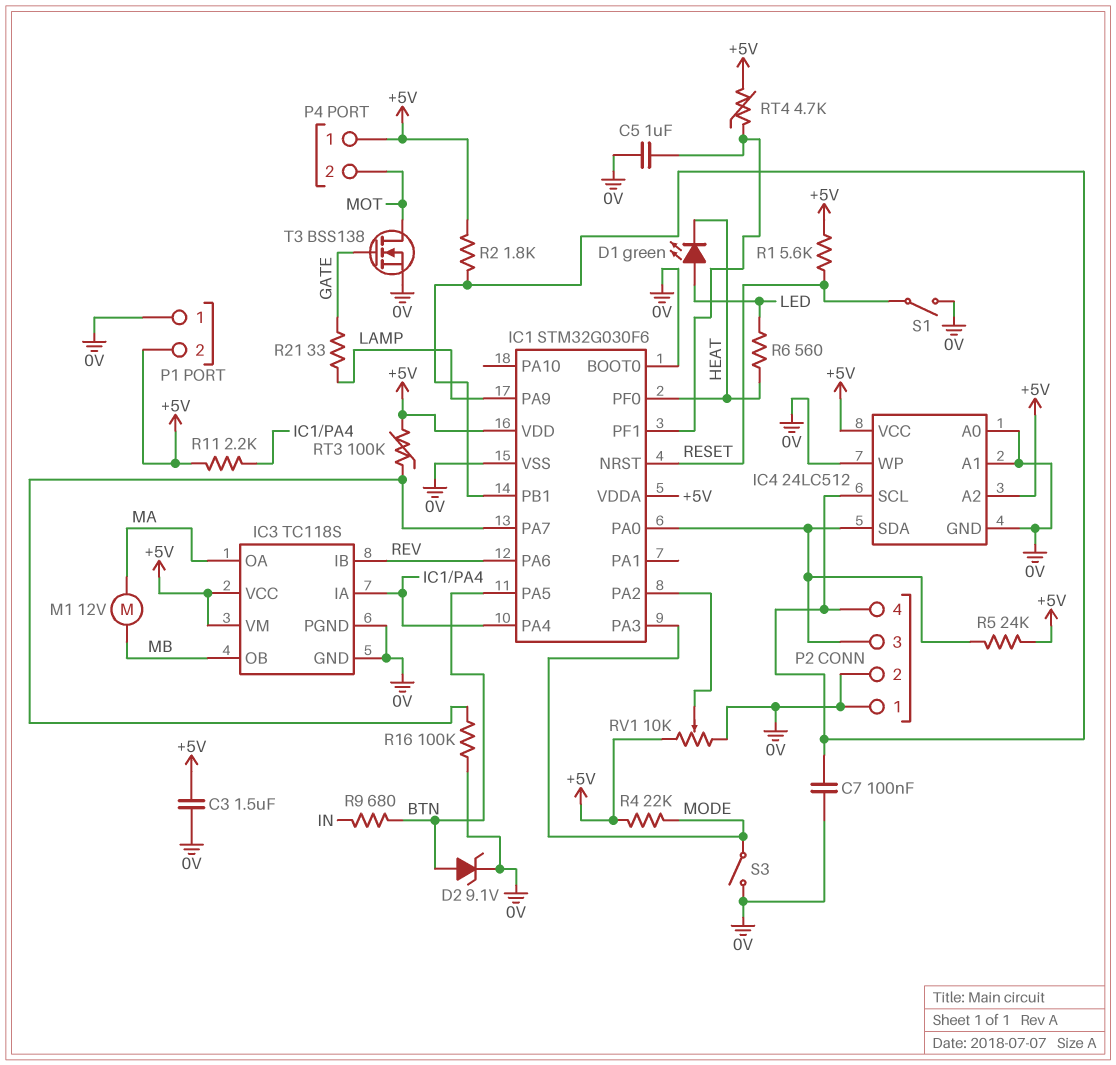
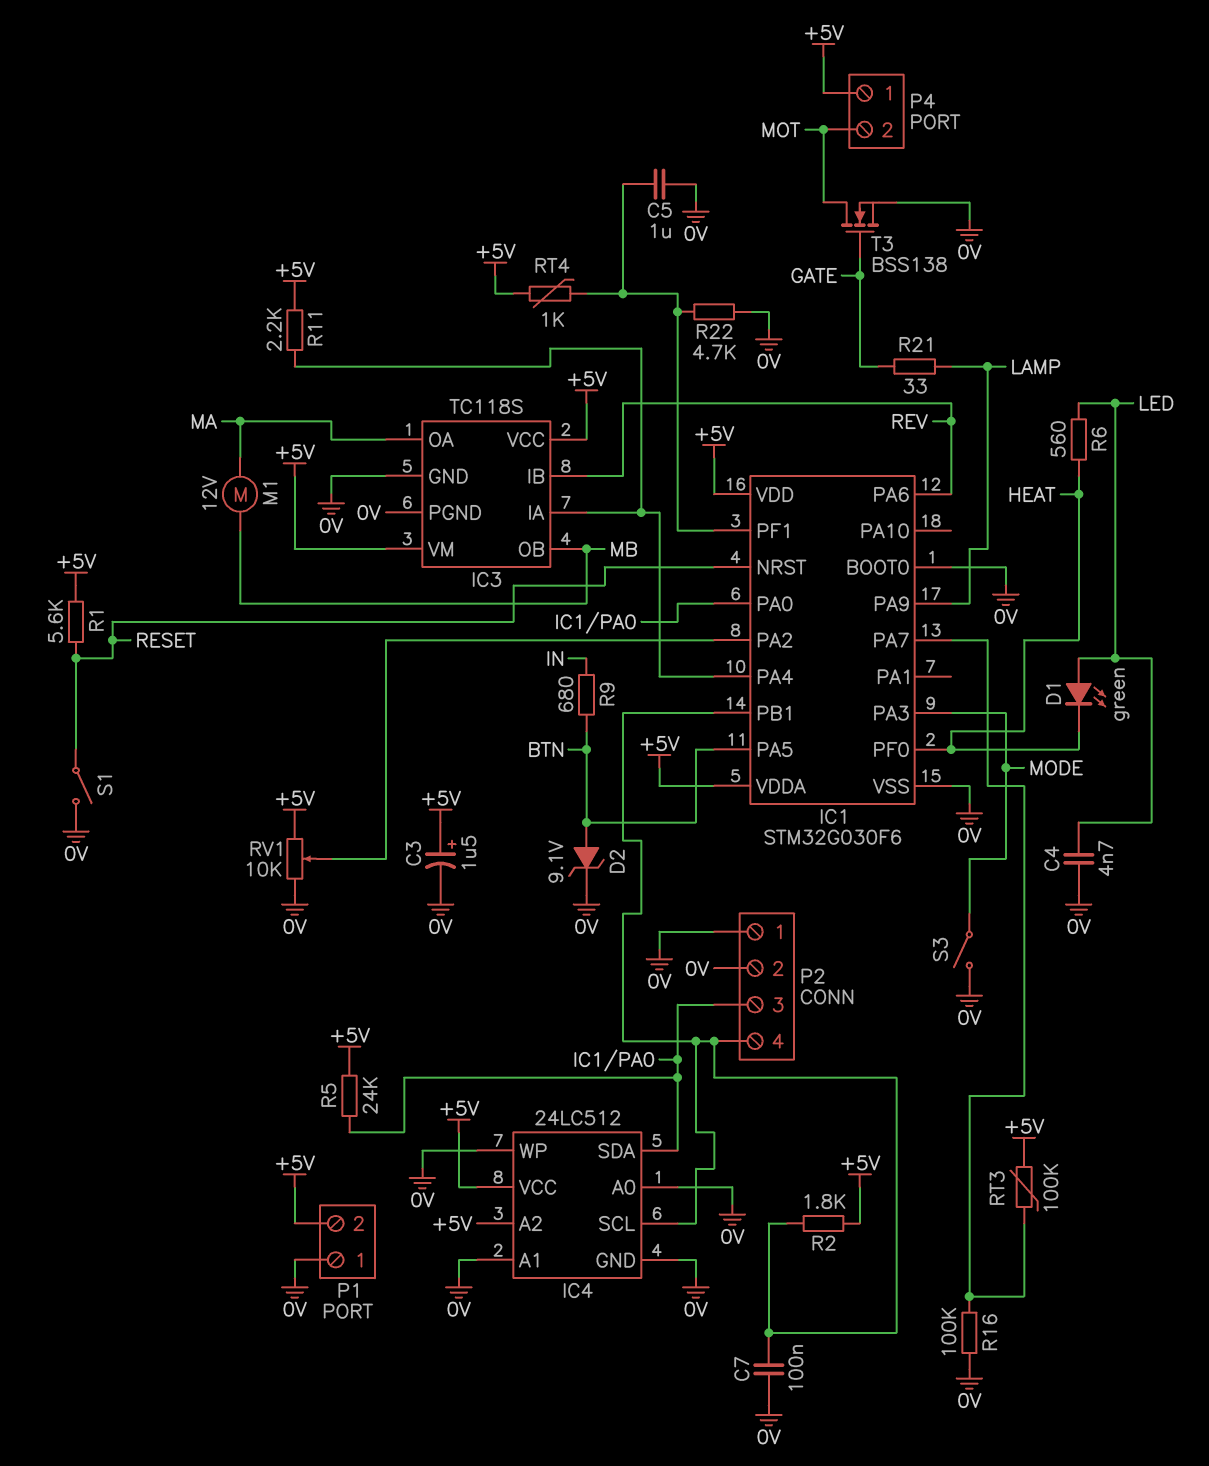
C3: 1.5uF (+5V, 0V) -> 1.5uF (plus +5V, minus 0V)
C4: none -> 4.7nF (0V, LED)
R4: 22k (+5V, MODE) -> none
R22: none -> 4.7k (0V, IC1/PF1)
RT4: 4.7k (+5V, IC1/PF1) -> 1k (+5V, IC1/PF1)

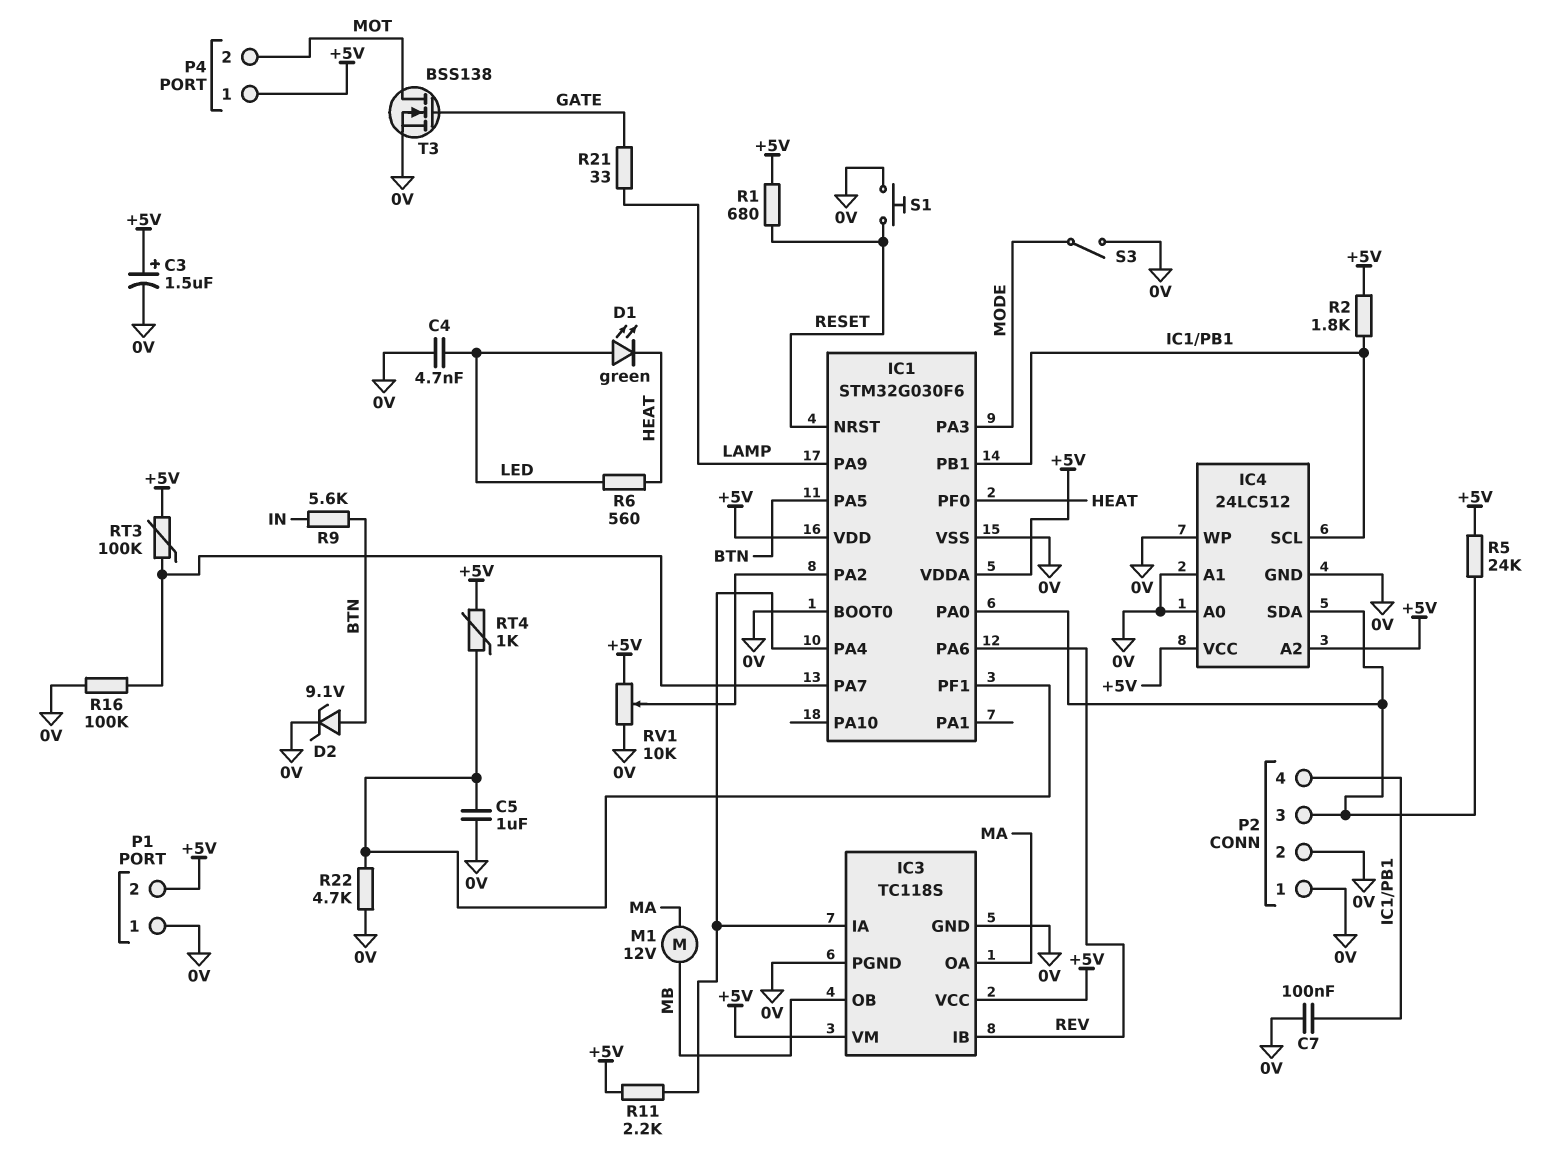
R1: 5.6k (+5V, RESET) -> 680 (+5V, RESET)
R9: 680 (BTN, IN) -> 5.6k (BTN, IN)
S1: switch (0V, RESET) -> button (0V, RESET)

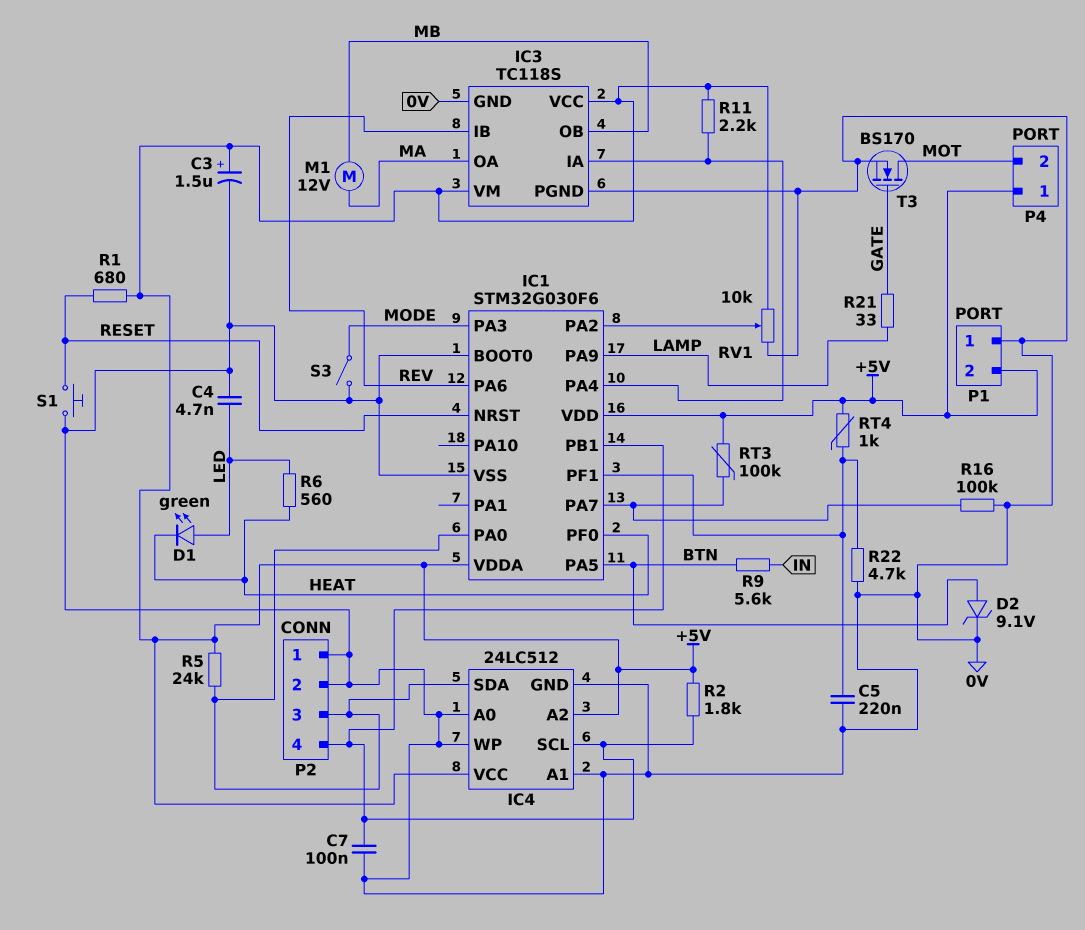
C5: 1uF (0V, IC1/PF1) -> 220nF (0V, IC1/PF1)
T3: NMOS BSS138 (G GATE, D MOT, S 0V) -> NMOS BS170 (G GATE, D MOT, S 0V)

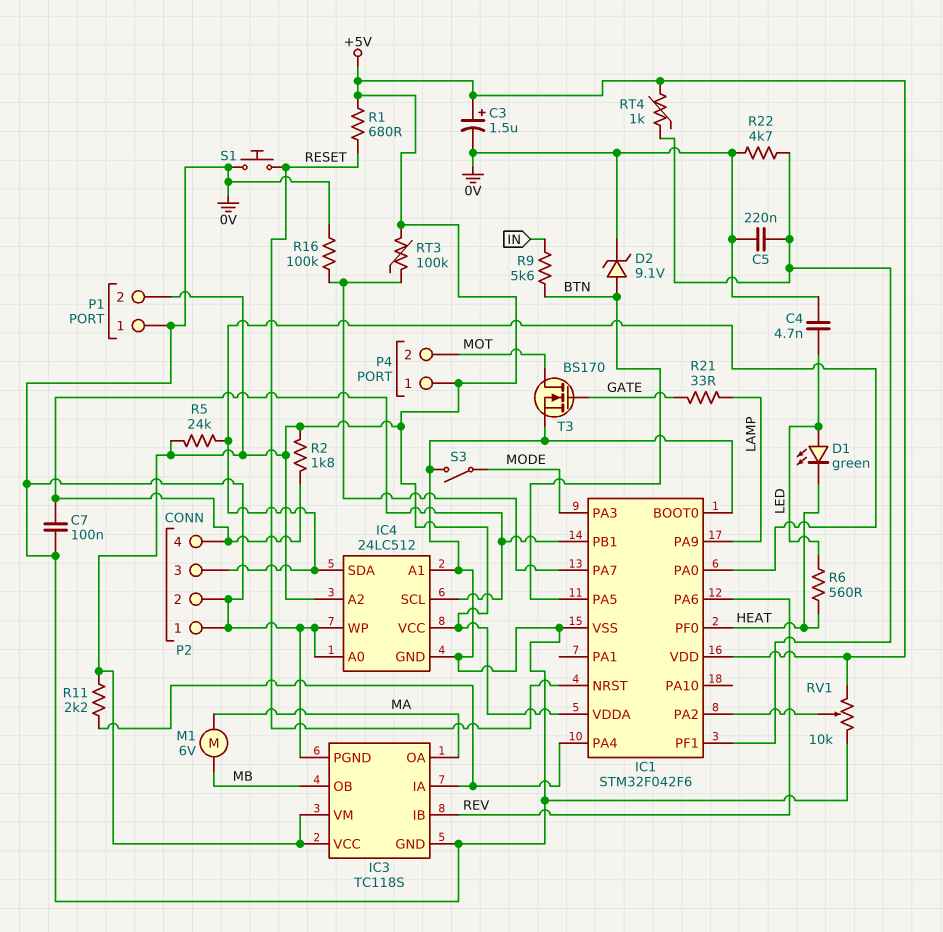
IC1: STM32G030F6 -> STM32F042F6
M1: motor 12V (MA, MB) -> motor 6V (MA, MB)

